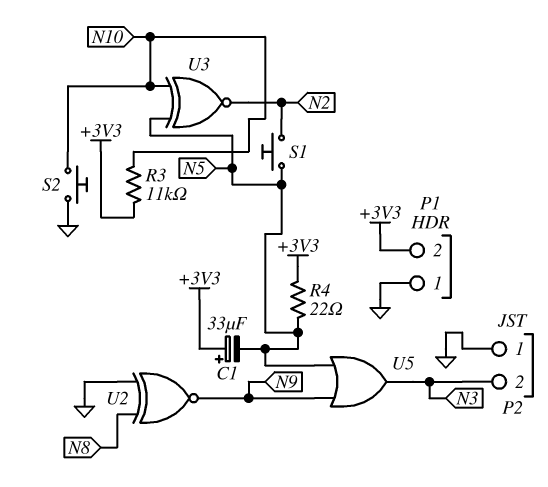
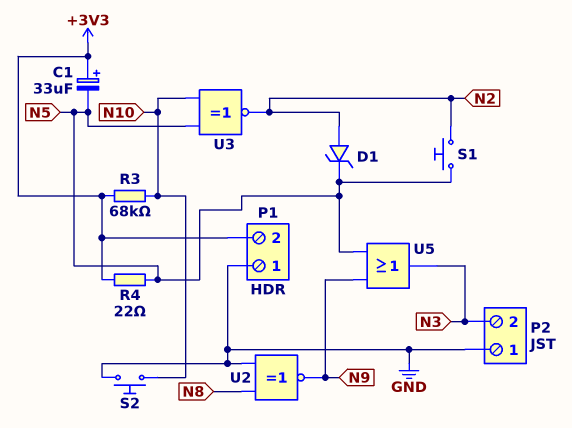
D1: none -> zener (A N2, K N5)
R3: 11k (+3V3, N10) -> 68k (+3V3, N10)

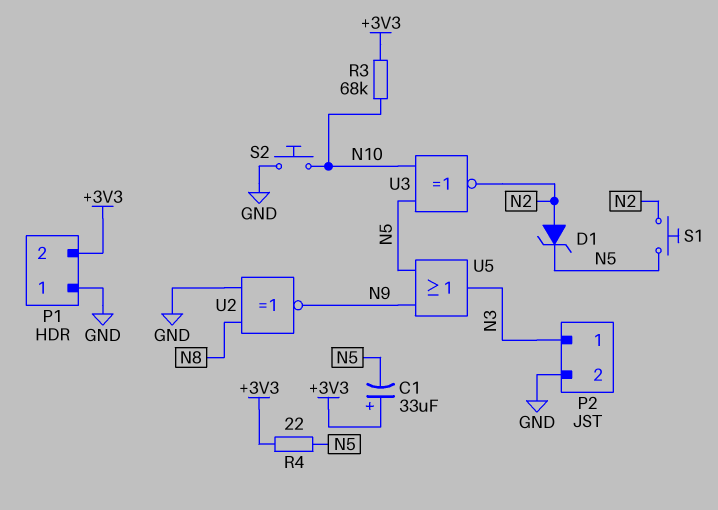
P2 pin 1: GND -> N3
P2 pin 2: N3 -> GND

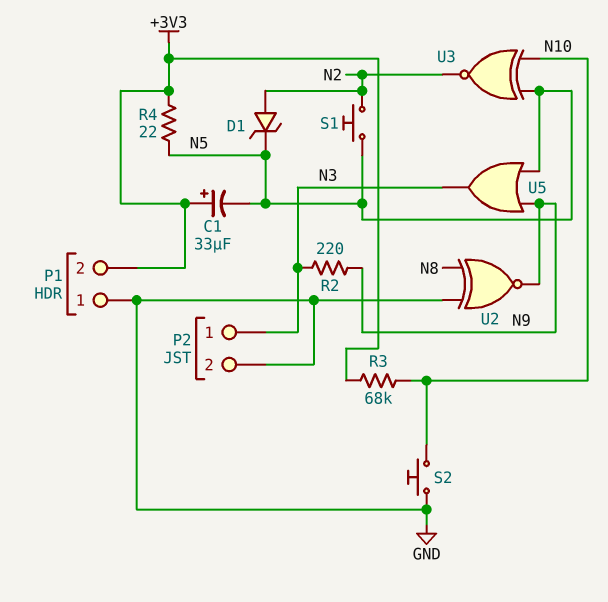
R2: none -> 220 (N3, N9)

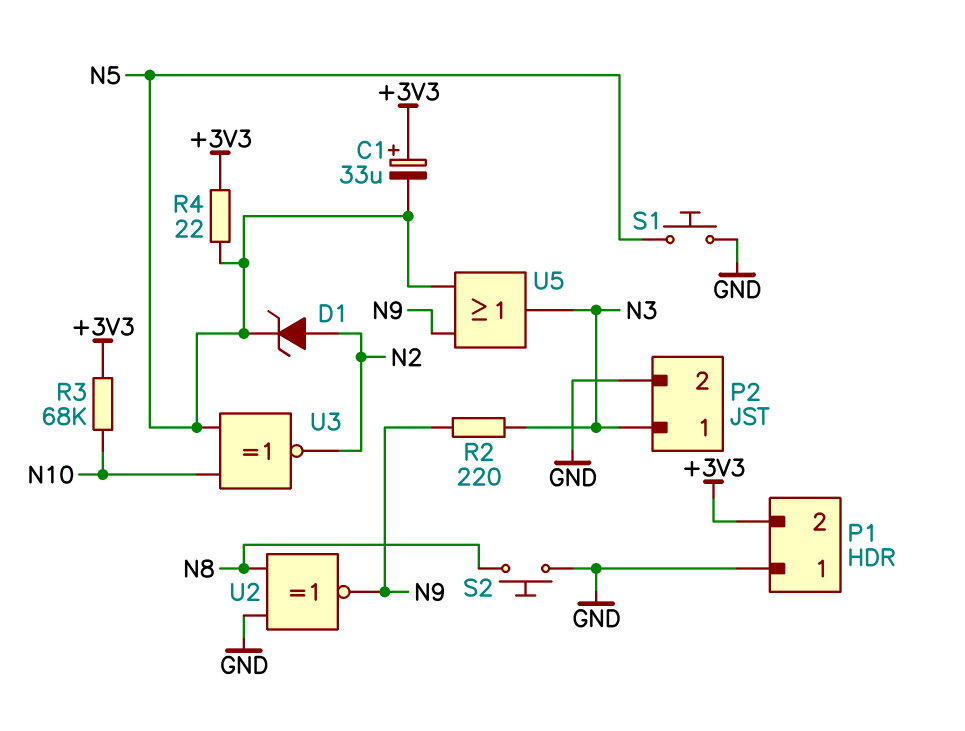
S1: button (N2, N5) -> button (GND, N5)
S2: button (GND, N10) -> button (GND, N8)

